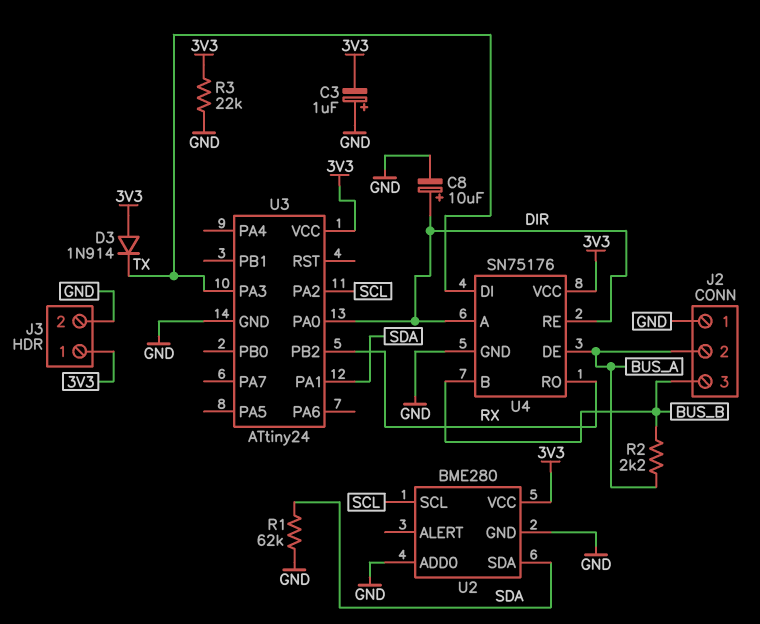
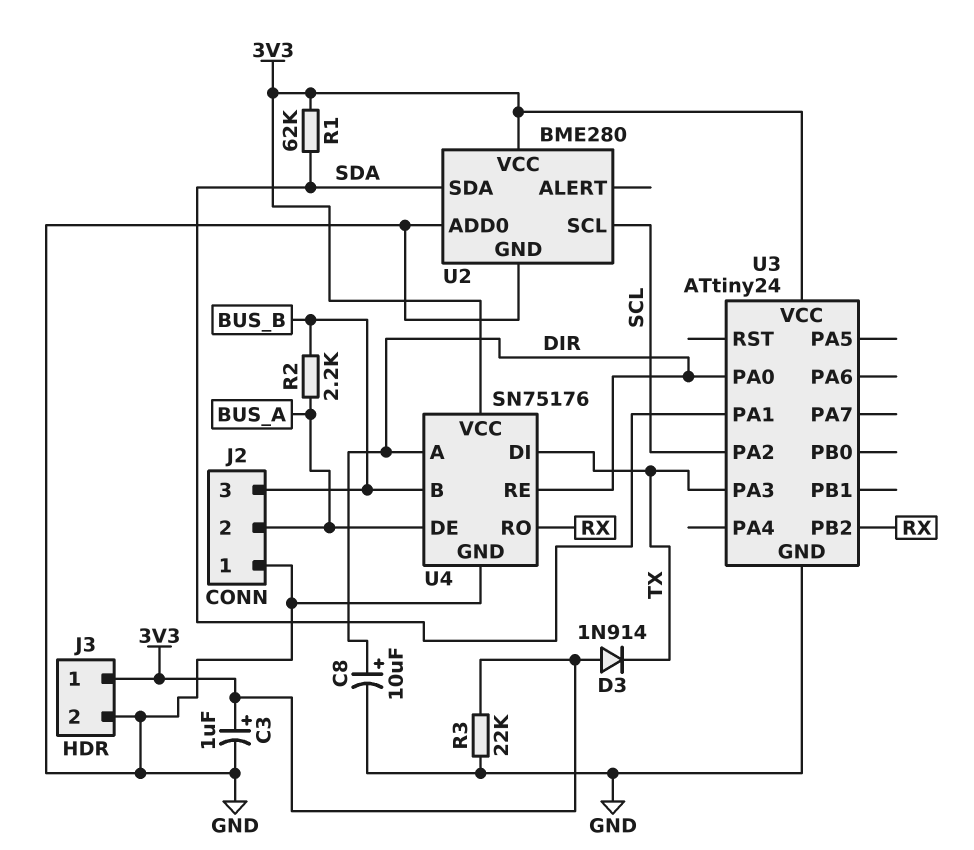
C3: 1uF (plus GND, minus 3V3) -> 1uF (plus 3V3, minus GND)
R1: 62k (GND, SDA) -> 62k (3V3, SDA)

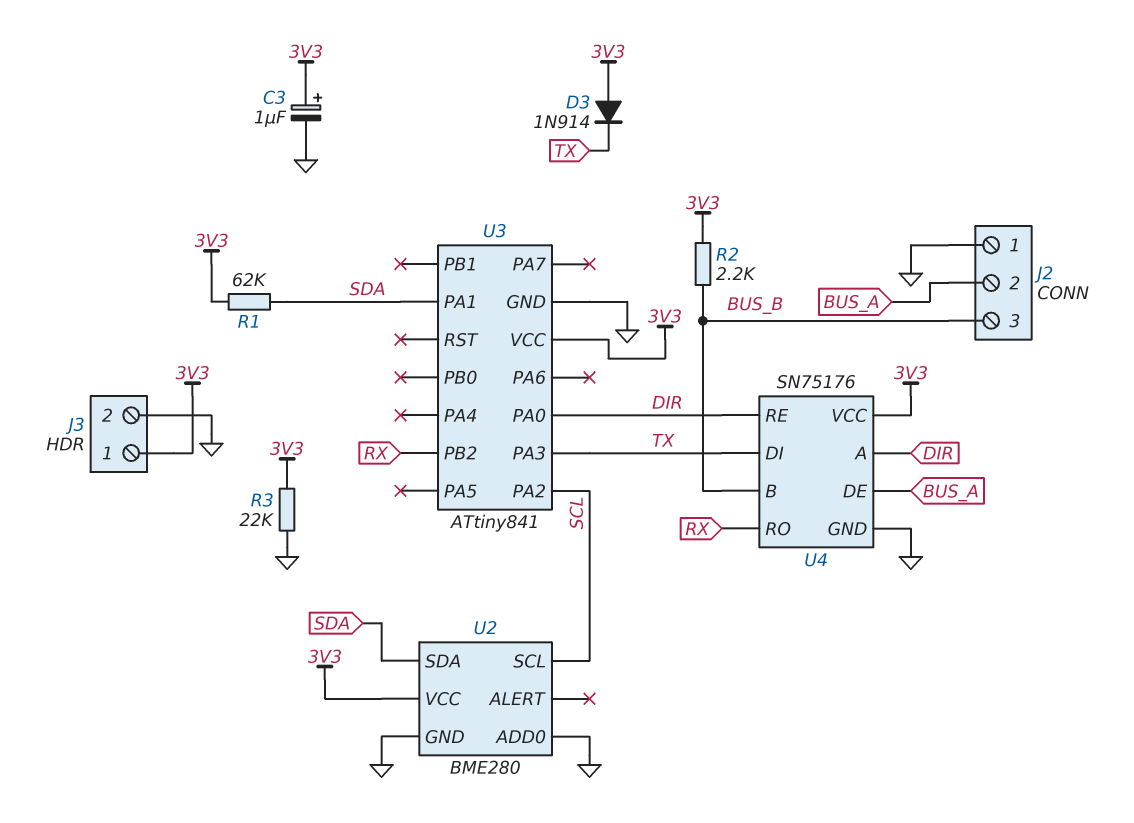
C8: 10uF (plus DIR, minus GND) -> none
R2: 2.2k (BUS_A, BUS_B) -> 2.2k (3V3, BUS_B)
U3: ATtiny24 -> ATtiny841

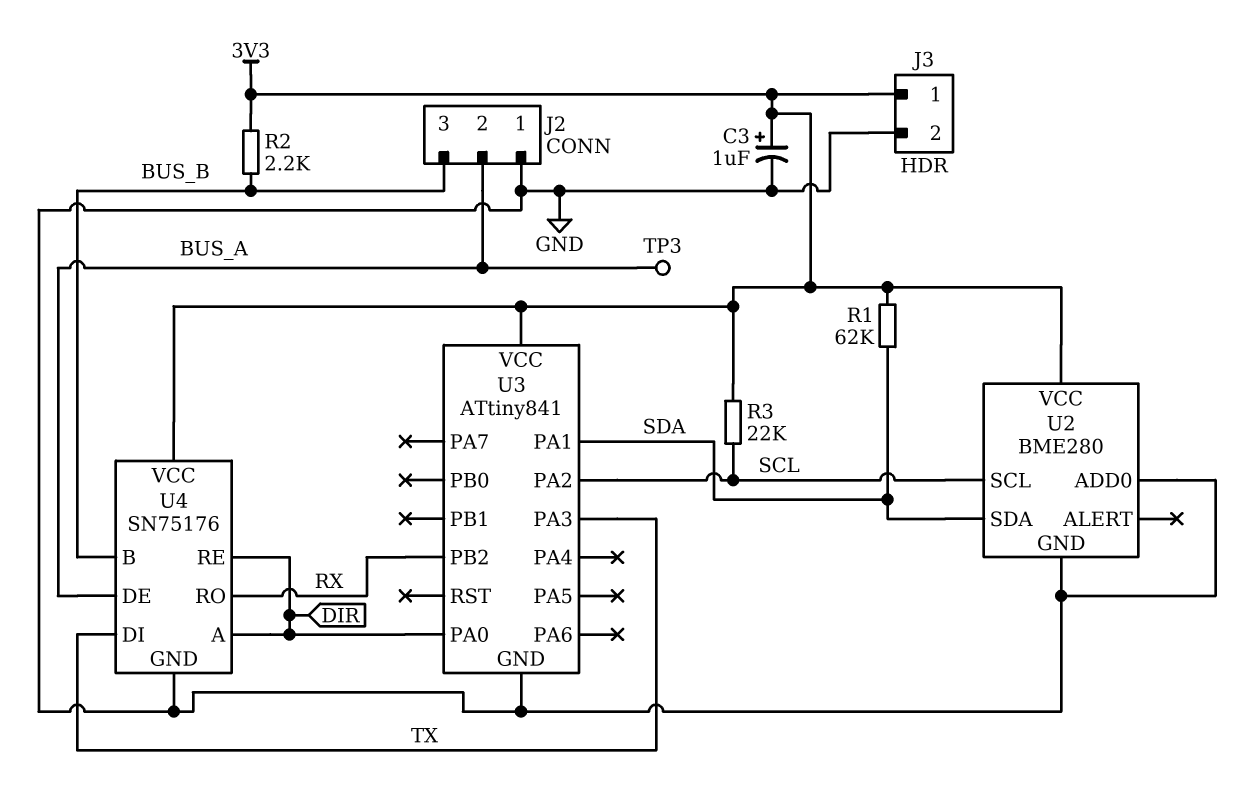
D3: diode 1N914 (A 3V3, K TX) -> none
R3: 22k (3V3, GND) -> 22k (3V3, SCL)
TP3: none -> test point (BUS_A)

